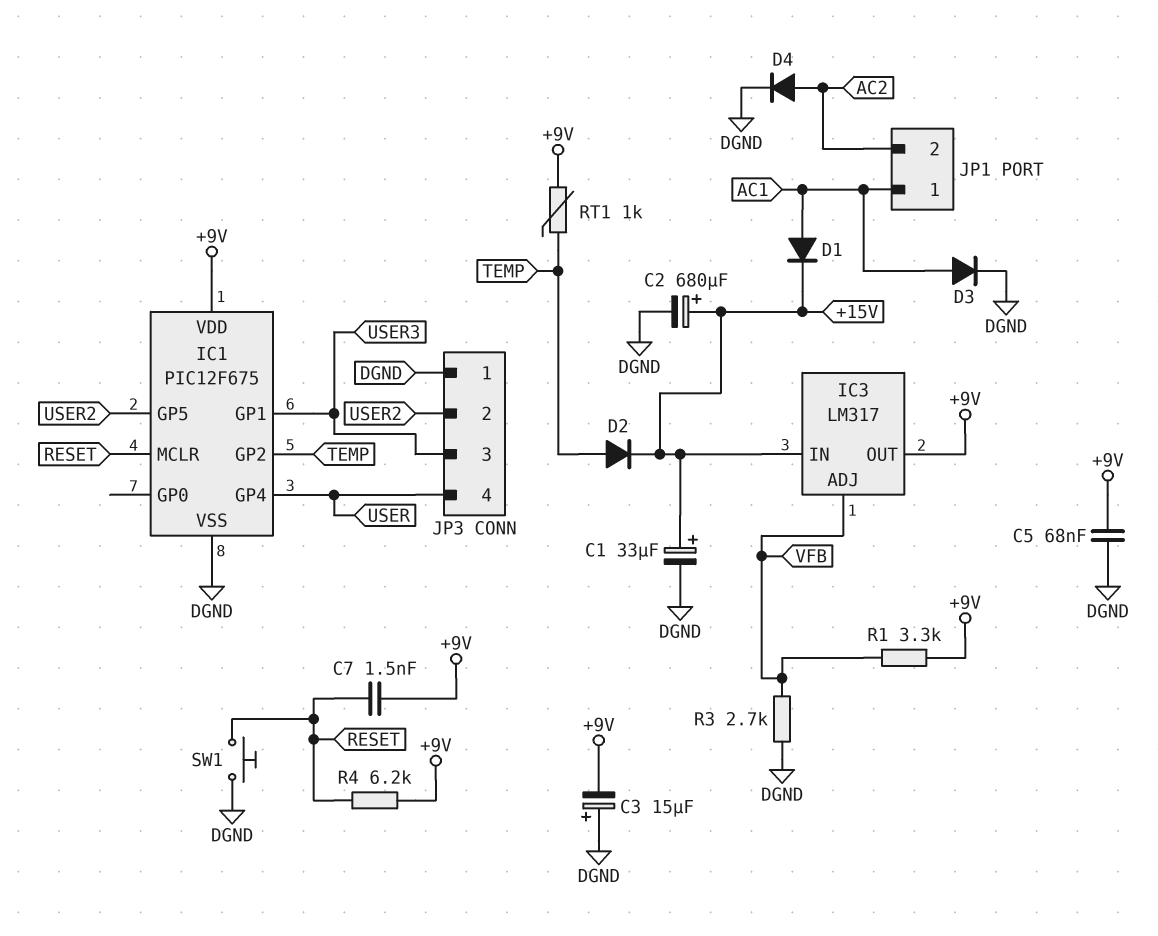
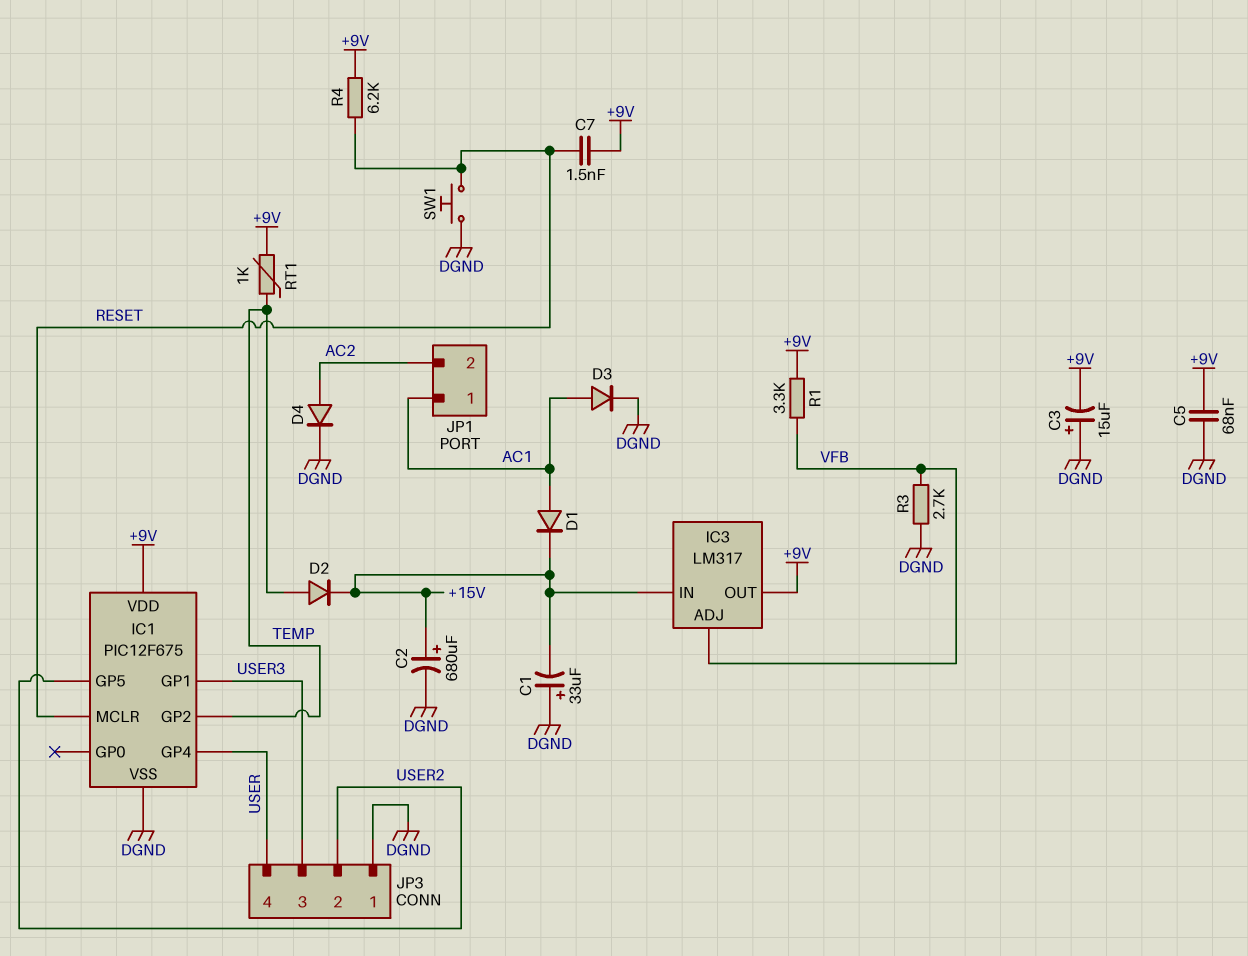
C1: 33uF (plus +15V, minus DGND) -> 33uF (plus DGND, minus +15V)

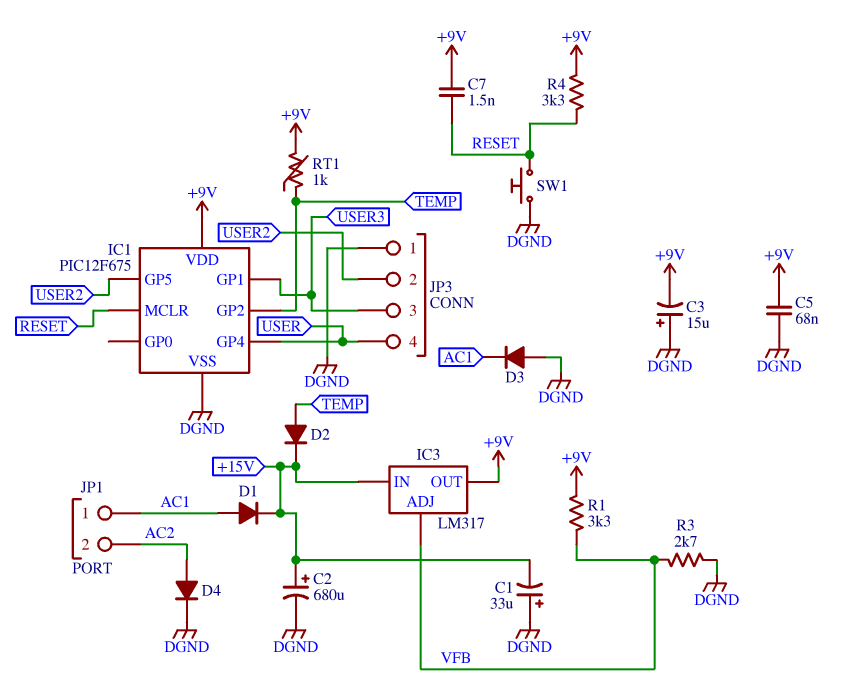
D3: diode (A AC1, K DGND) -> diode (A DGND, K AC1)
R4: 6.2k (+9V, RESET) -> 3.3k (+9V, RESET)

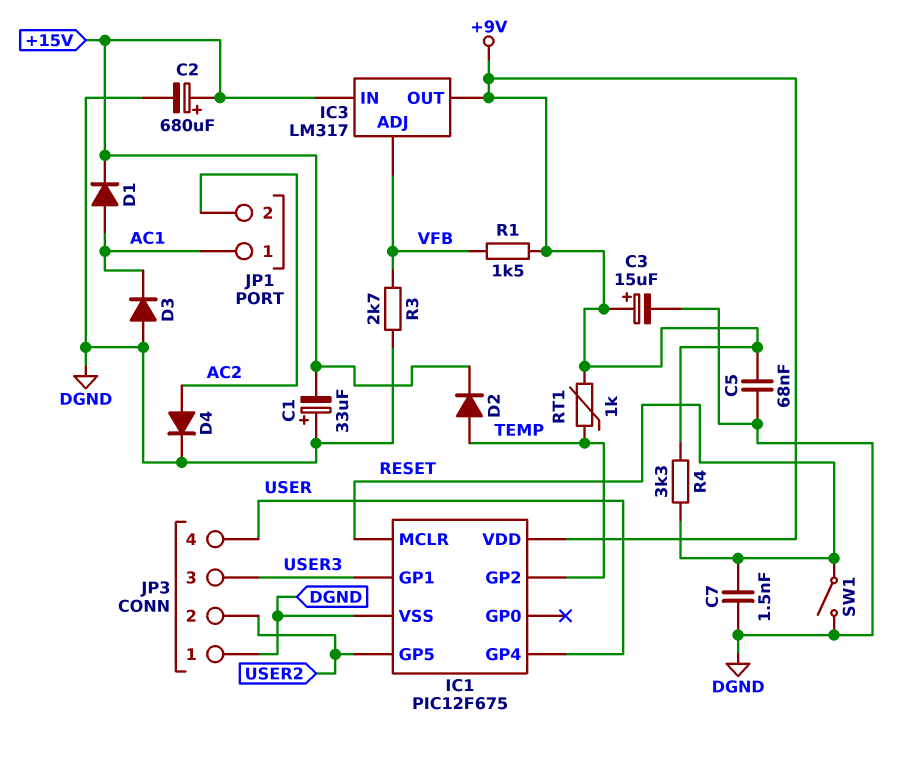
C3: 15uF (plus DGND, minus +9V) -> 15uF (plus +9V, minus DGND)
C7: 1.5nF (+9V, RESET) -> 1.5nF (DGND, RESET)
R1: 3.3k (+9V, VFB) -> 1.5k (+9V, VFB)
SW1: button (DGND, RESET) -> switch (DGND, RESET)

